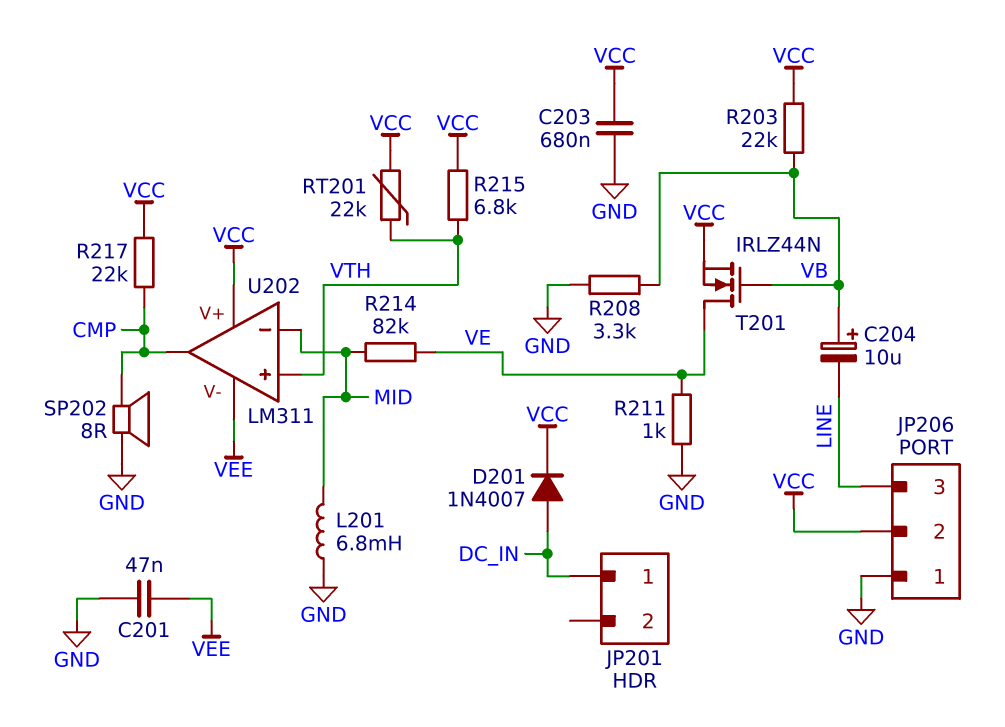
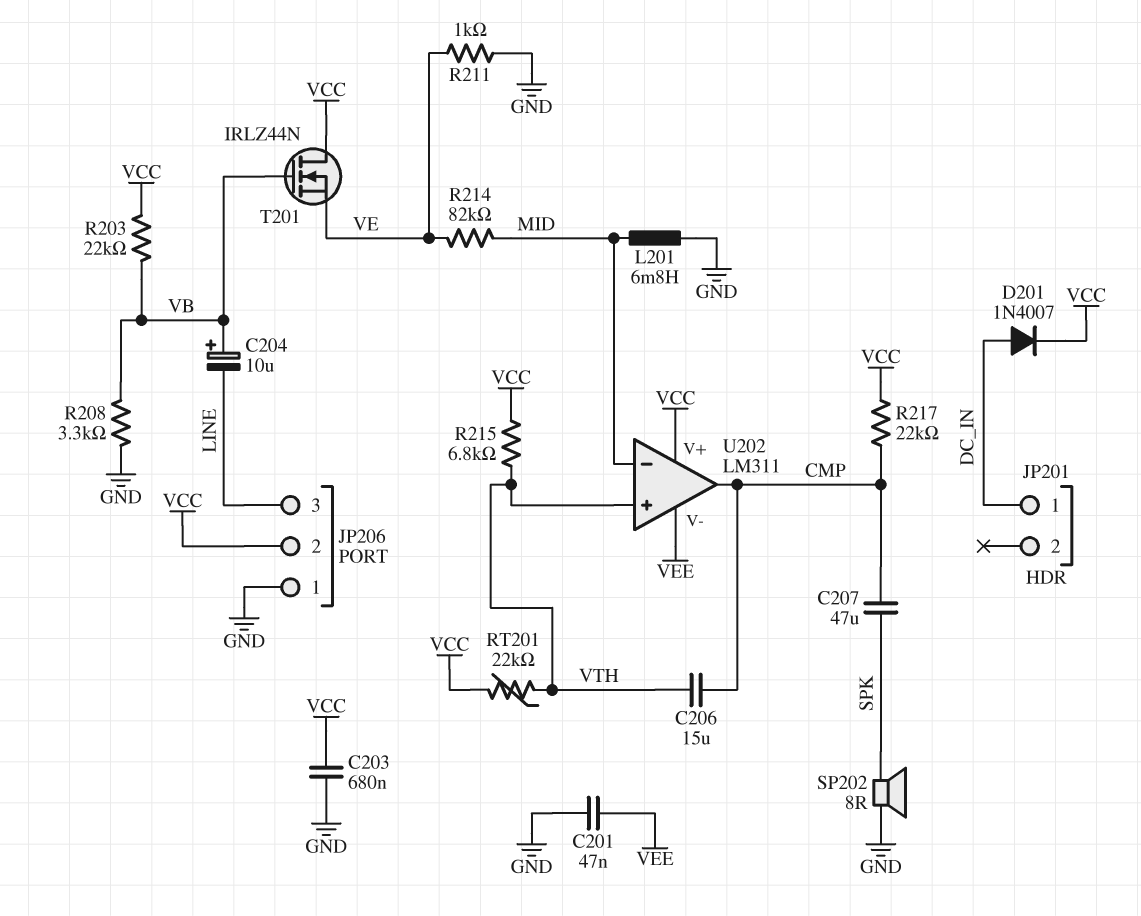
C206: none -> 15uF (CMP, VTH)
C207: none -> 47uF (CMP, SPK)
SP202: speaker 8R (CMP, GND) -> speaker 8R (GND, SPK)
T201: NMOS IRLZ44N (G VB, D VE, S VCC) -> NMOS IRLZ44N (G VB, D VCC, S VE)

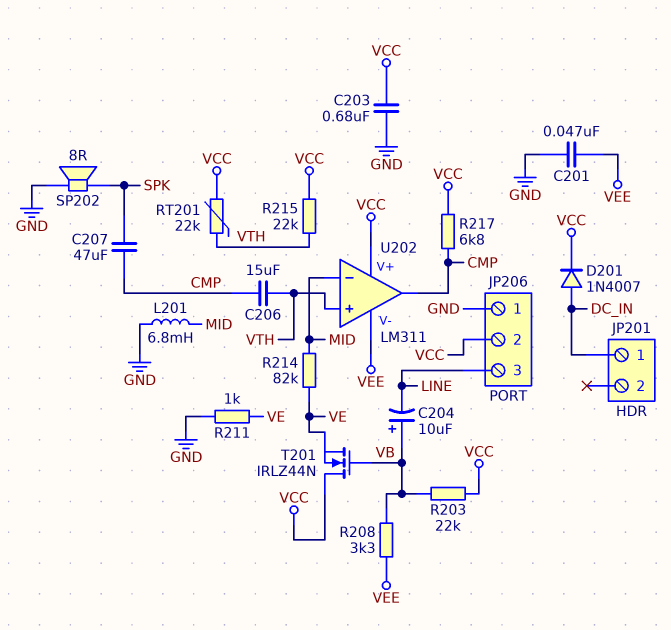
R208: 3.3k (GND, VB) -> 3.3k (VB, VEE)
R215: 6.8k (VCC, VTH) -> 22k (VCC, VTH)
R217: 22k (CMP, VCC) -> 6.8k (CMP, VCC)

